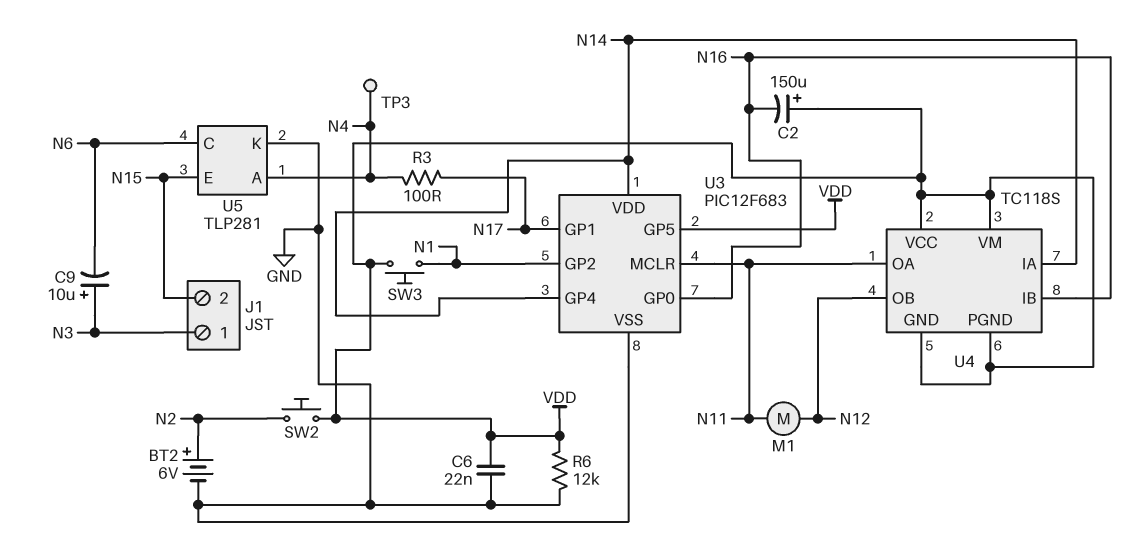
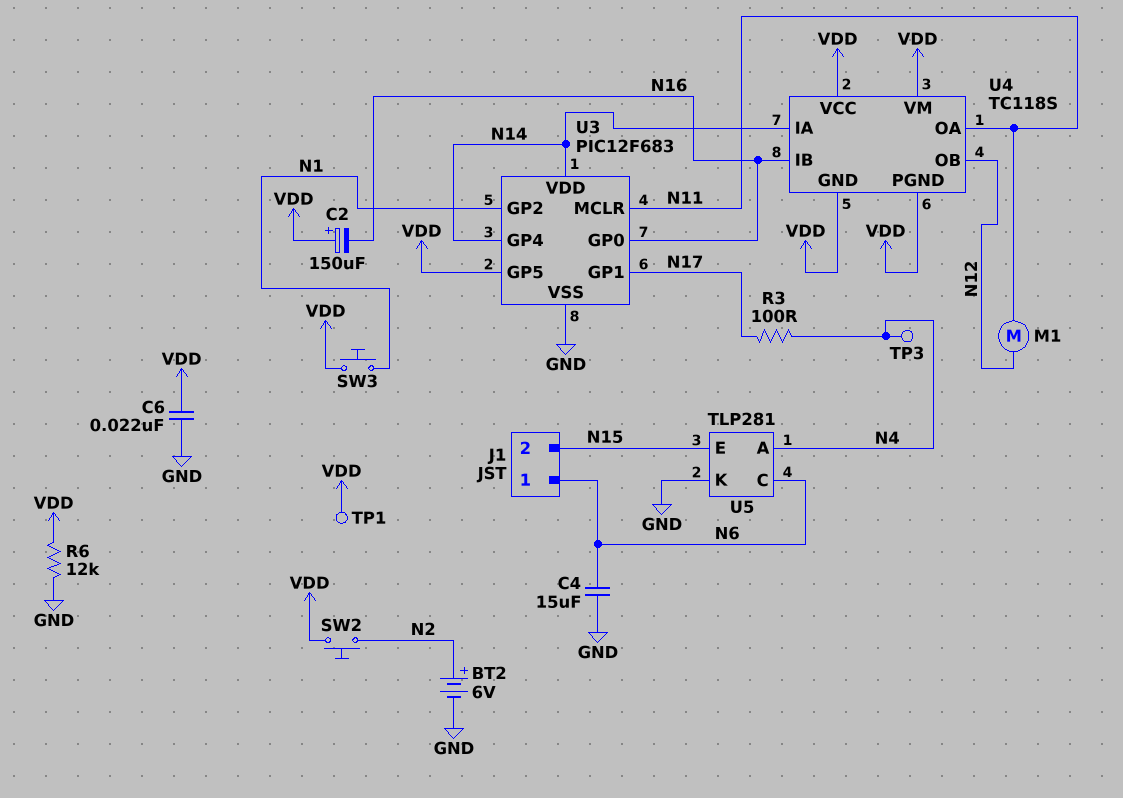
C4: none -> 15uF (GND, N6)
C9: 10uF (plus N3, minus N6) -> none
J1 pin 1: N3 -> N6
TP1: none -> test point (VDD)

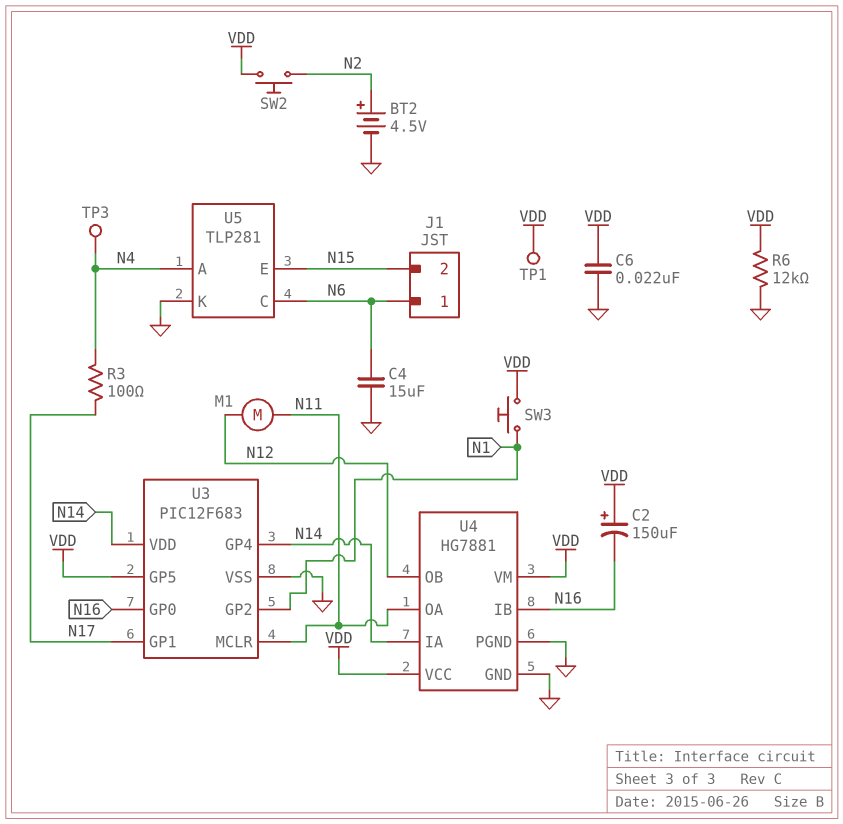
BT2: 6V (plus N2, minus GND) -> 4.5V (plus N2, minus GND)
U4: TC118S -> HG7881
U4 pin GND: VDD -> GND
U4 pin PGND: VDD -> GND

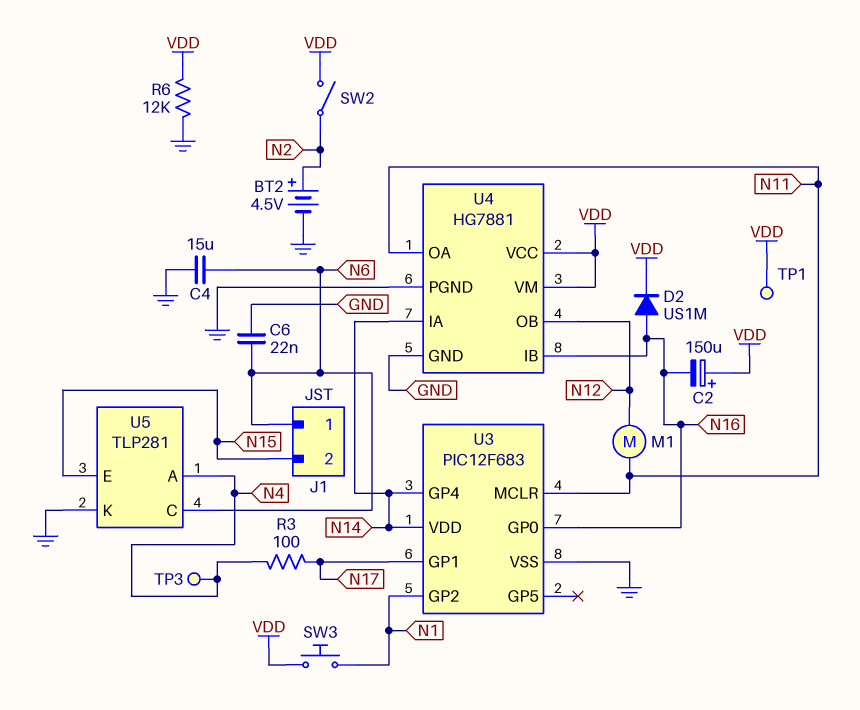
C6: 22nF (GND, VDD) -> 22nF (GND, N6)
D2: none -> diode US1M (A N16, K VDD)
SW2: button (N2, VDD) -> switch (N2, VDD)
U3 pin GP5: VDD -> none

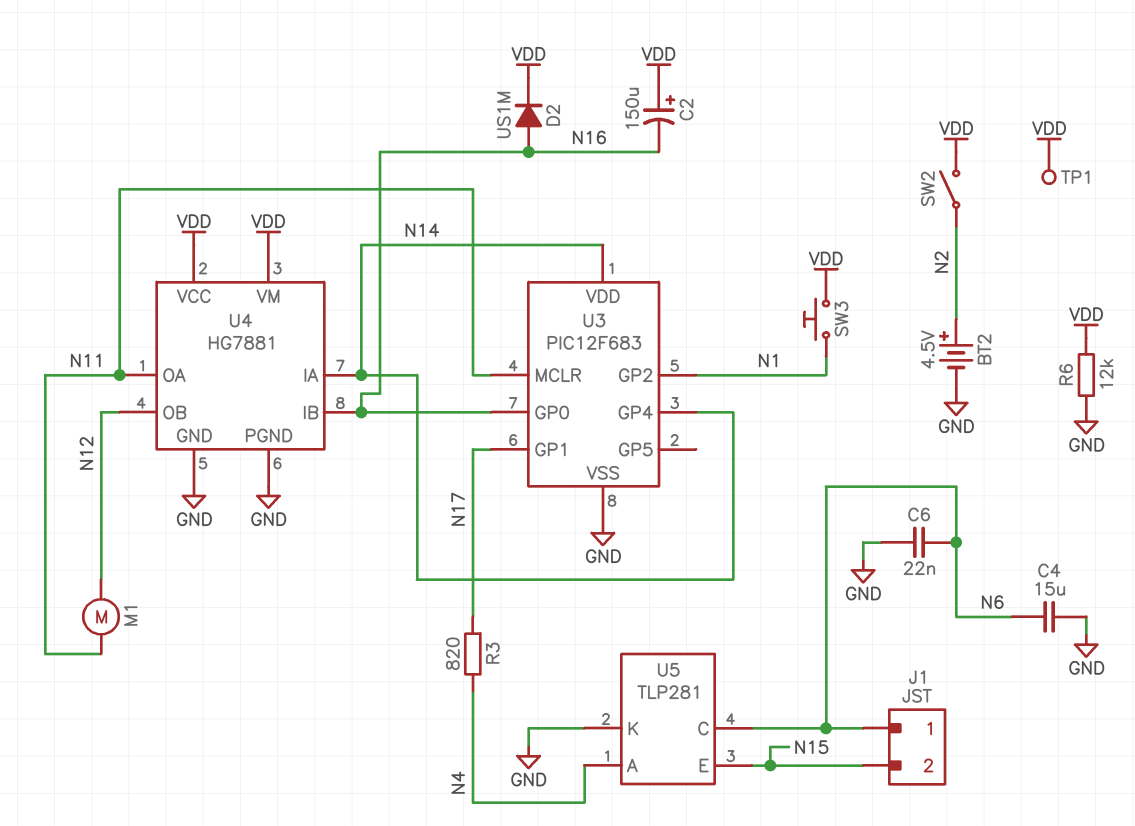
R3: 100 (N4, N17) -> 820 (N4, N17)
TP3: test point (N4) -> none

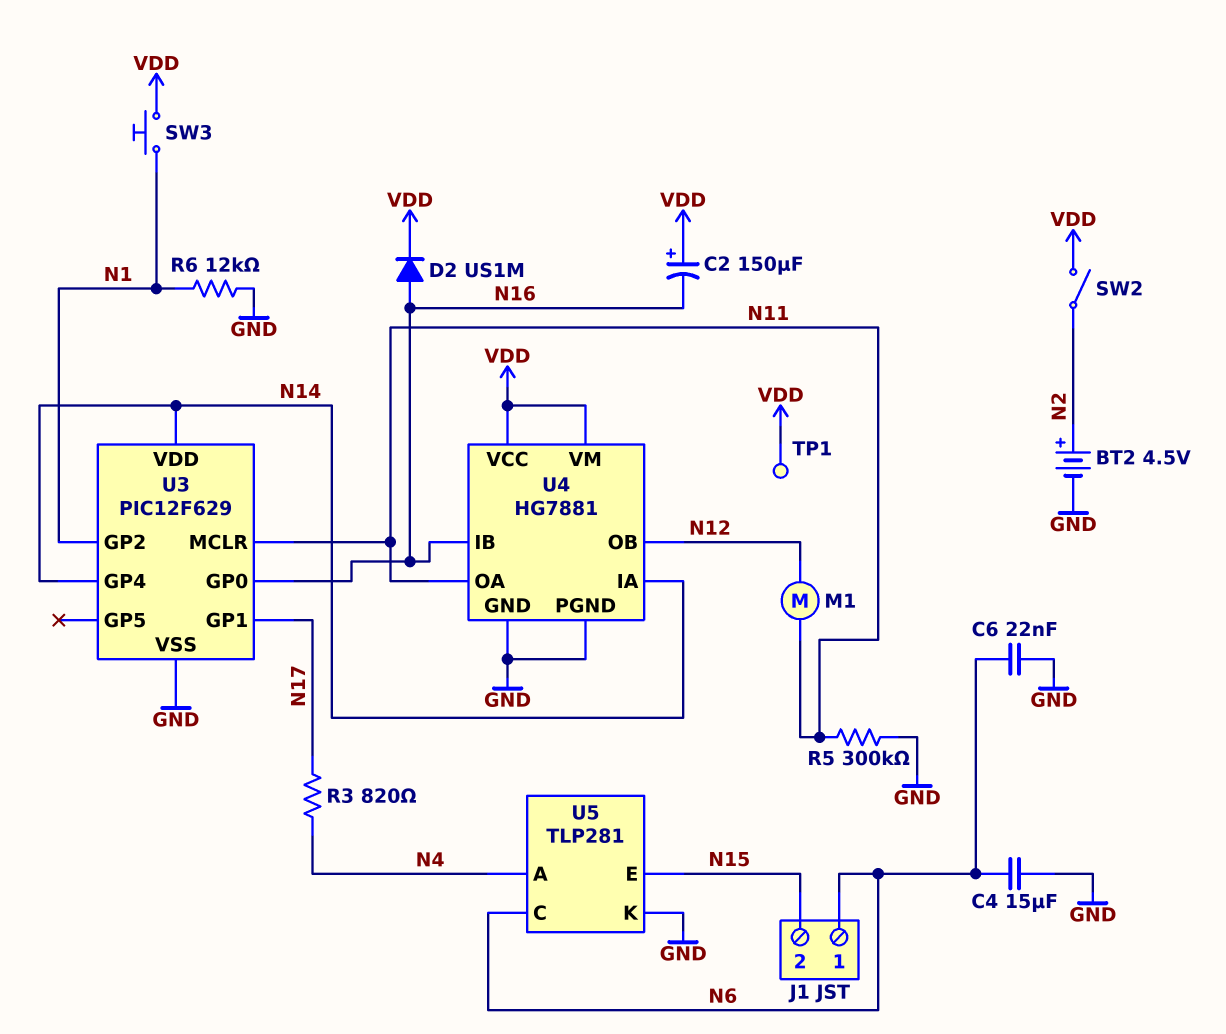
R5: none -> 300k (GND, N11)
R6: 12k (GND, VDD) -> 12k (GND, N1)
U3: PIC12F683 -> PIC12F629

